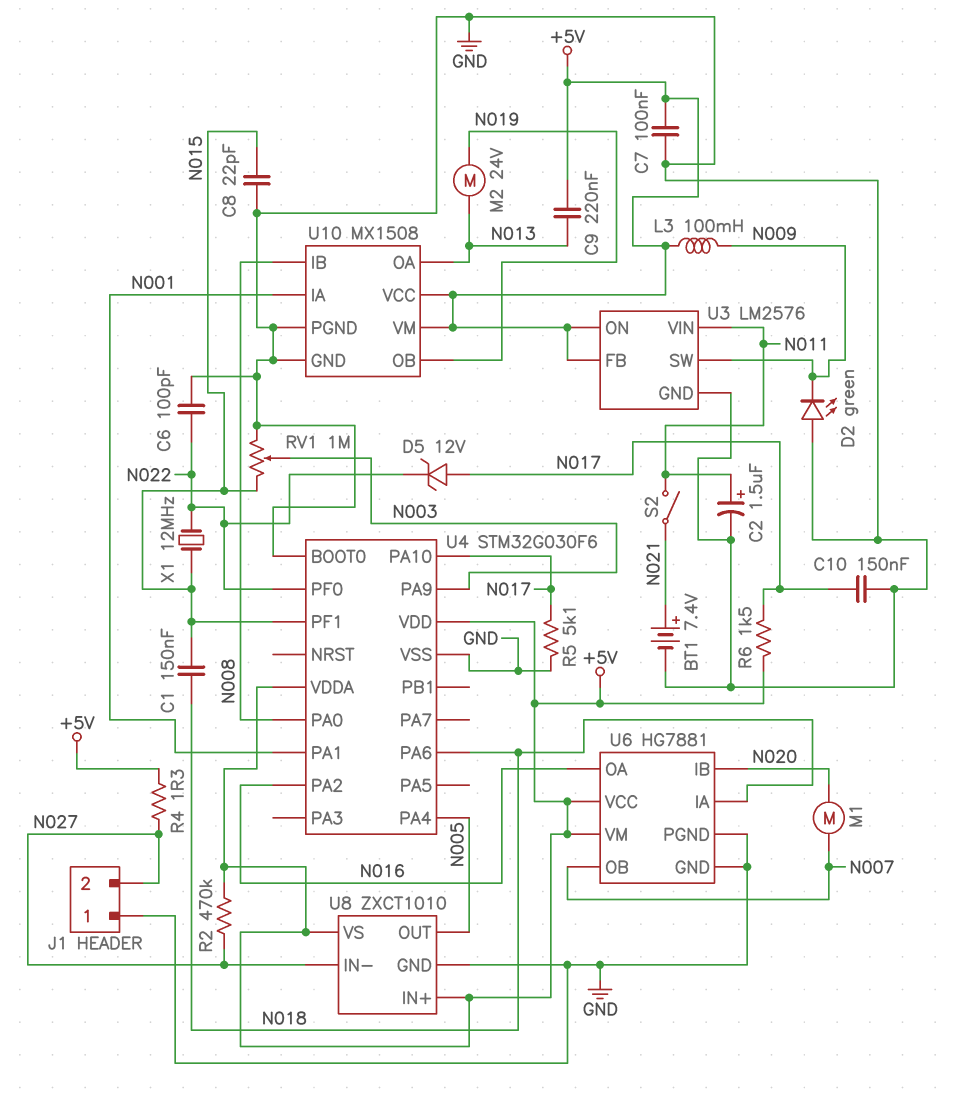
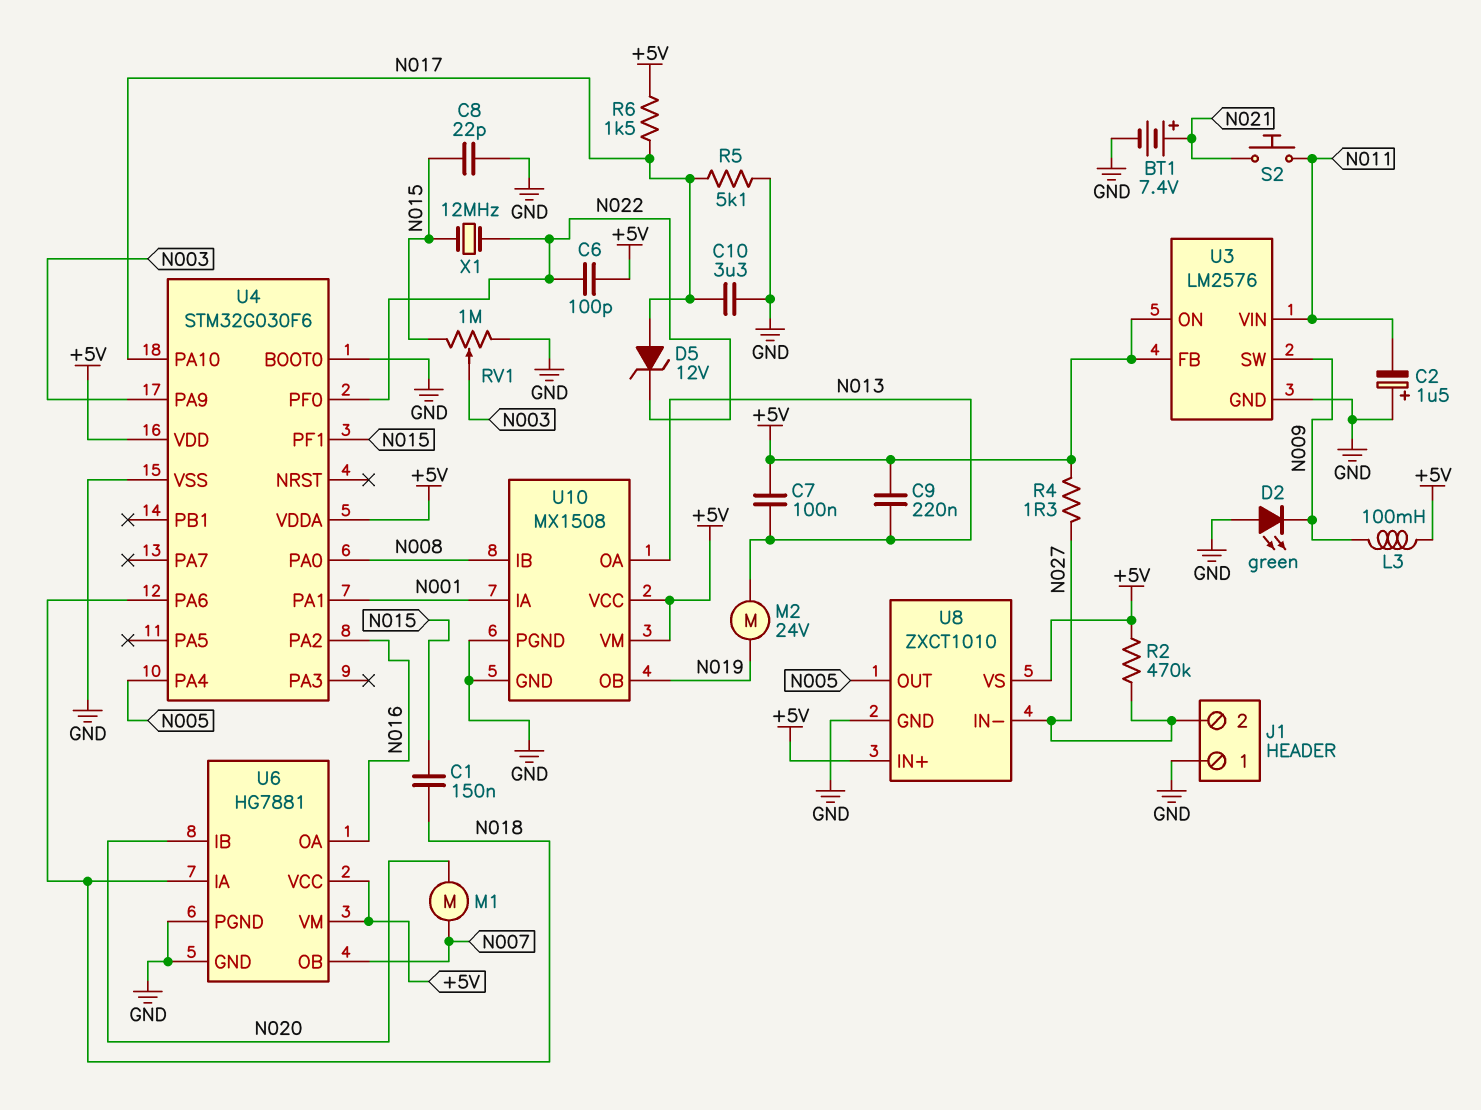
C2: 1.5uF (plus N011, minus GND) -> 1.5uF (plus GND, minus N011)
C6: 100pF (GND, N022) -> 100pF (+5V, N022)
C7: 100nF (+5V, GND) -> 100nF (+5V, N013)
C10: 150nF (GND, N017) -> 3.3uF (GND, N017)
S2: switch (N011, N021) -> button (N011, N021)

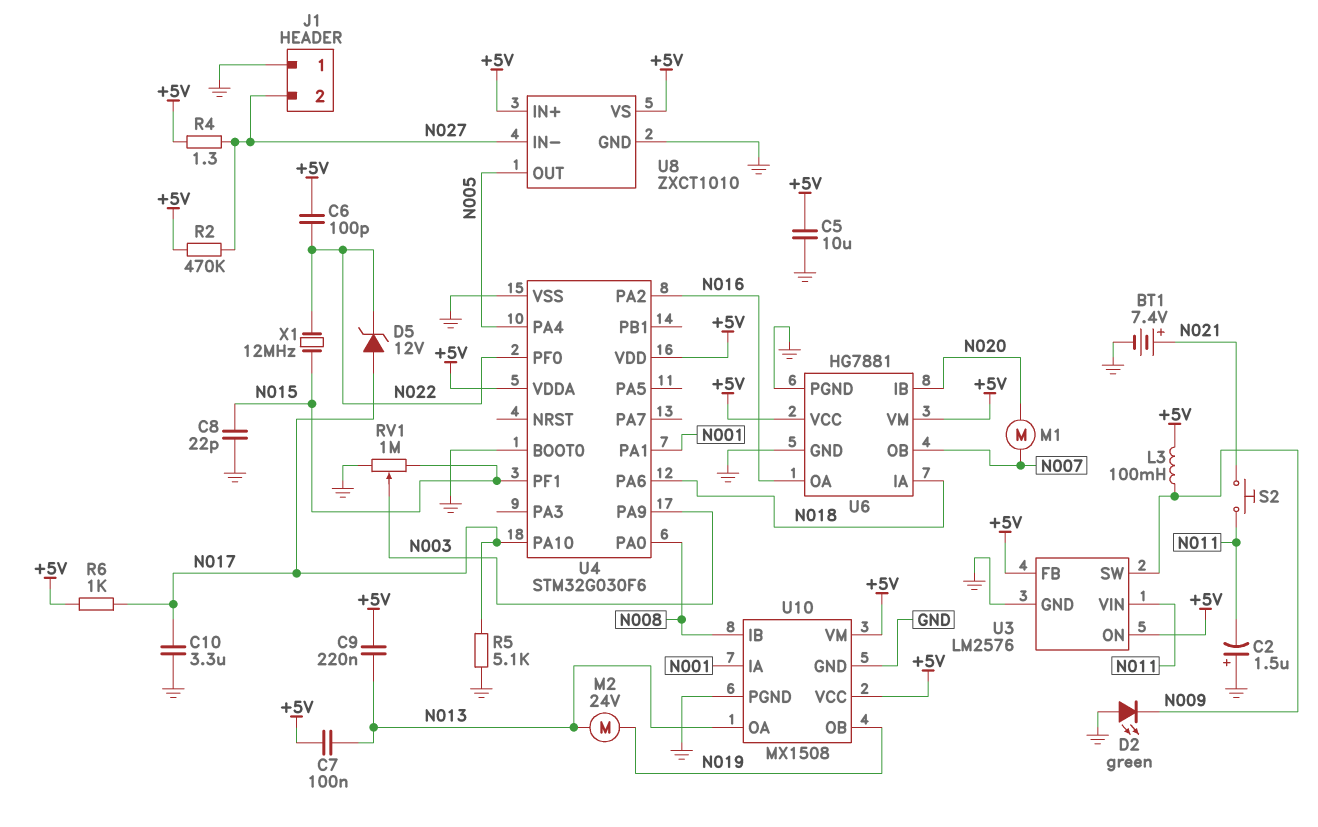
C1: 150nF (N015, N018) -> none
C5: none -> 10uF (+5V, GND)
R6: 1.5k (+5V, N017) -> 1k (+5V, N017)

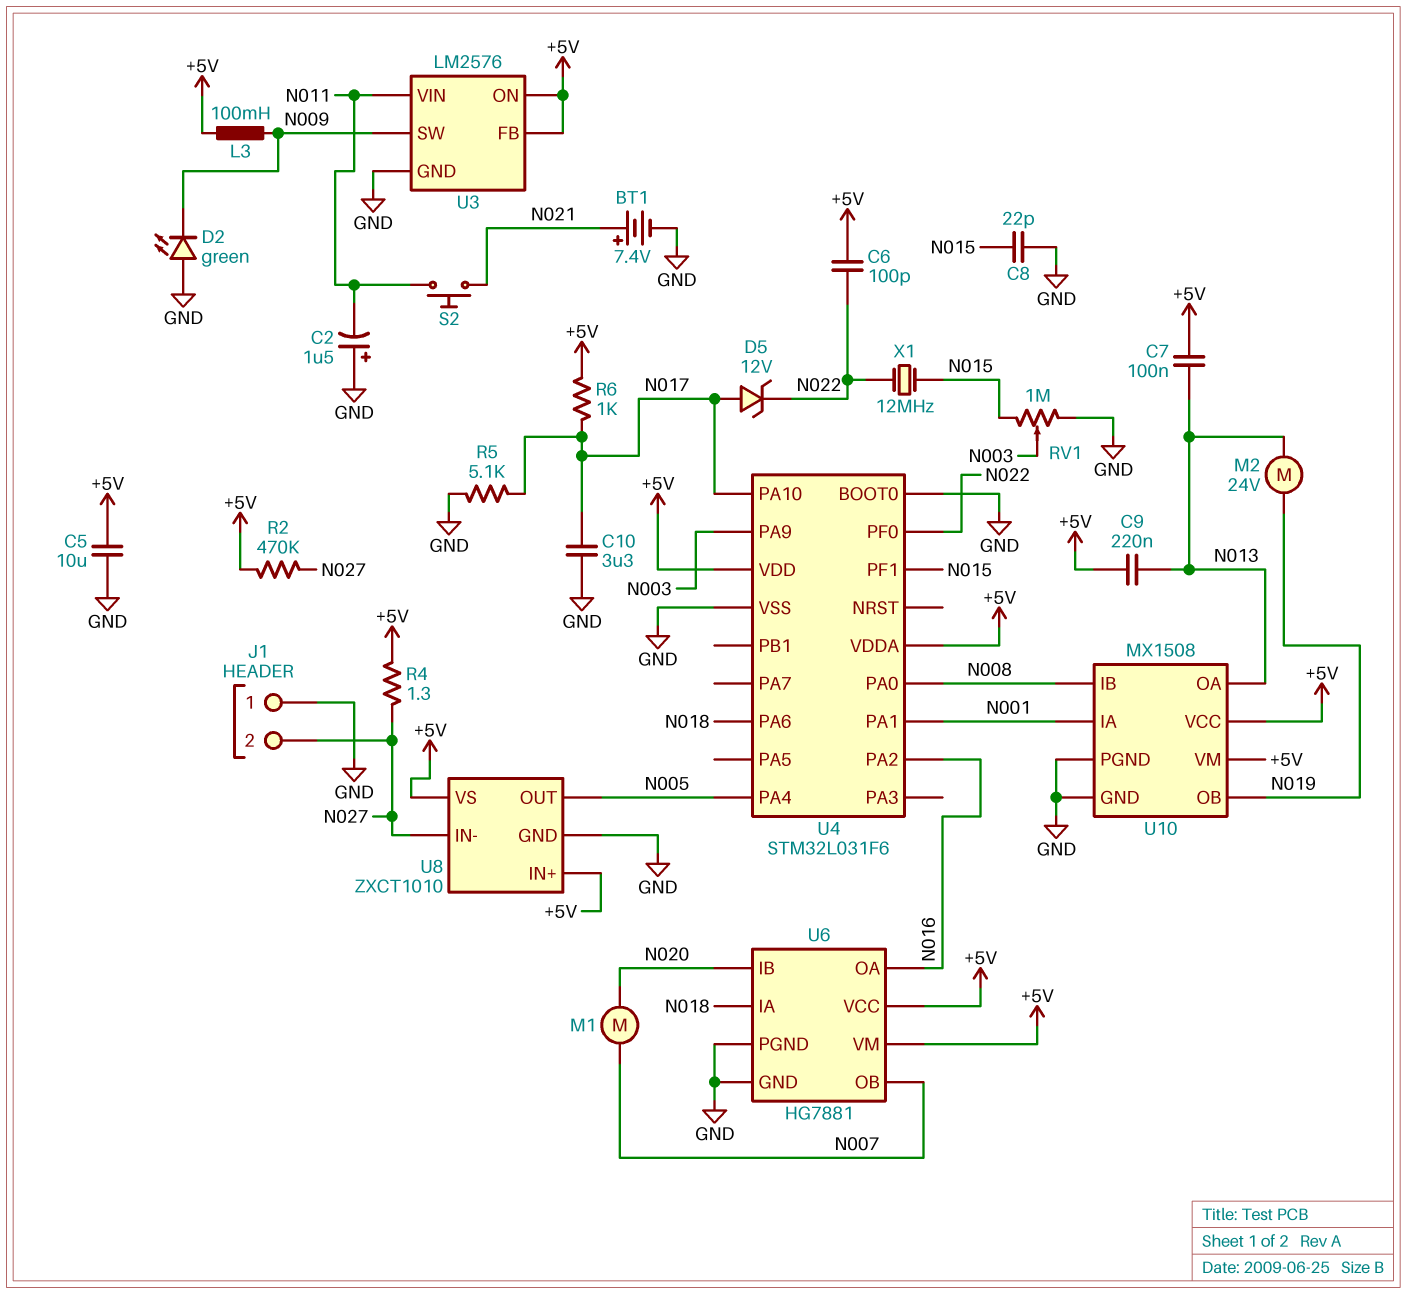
U4: STM32G030F6 -> STM32L031F6

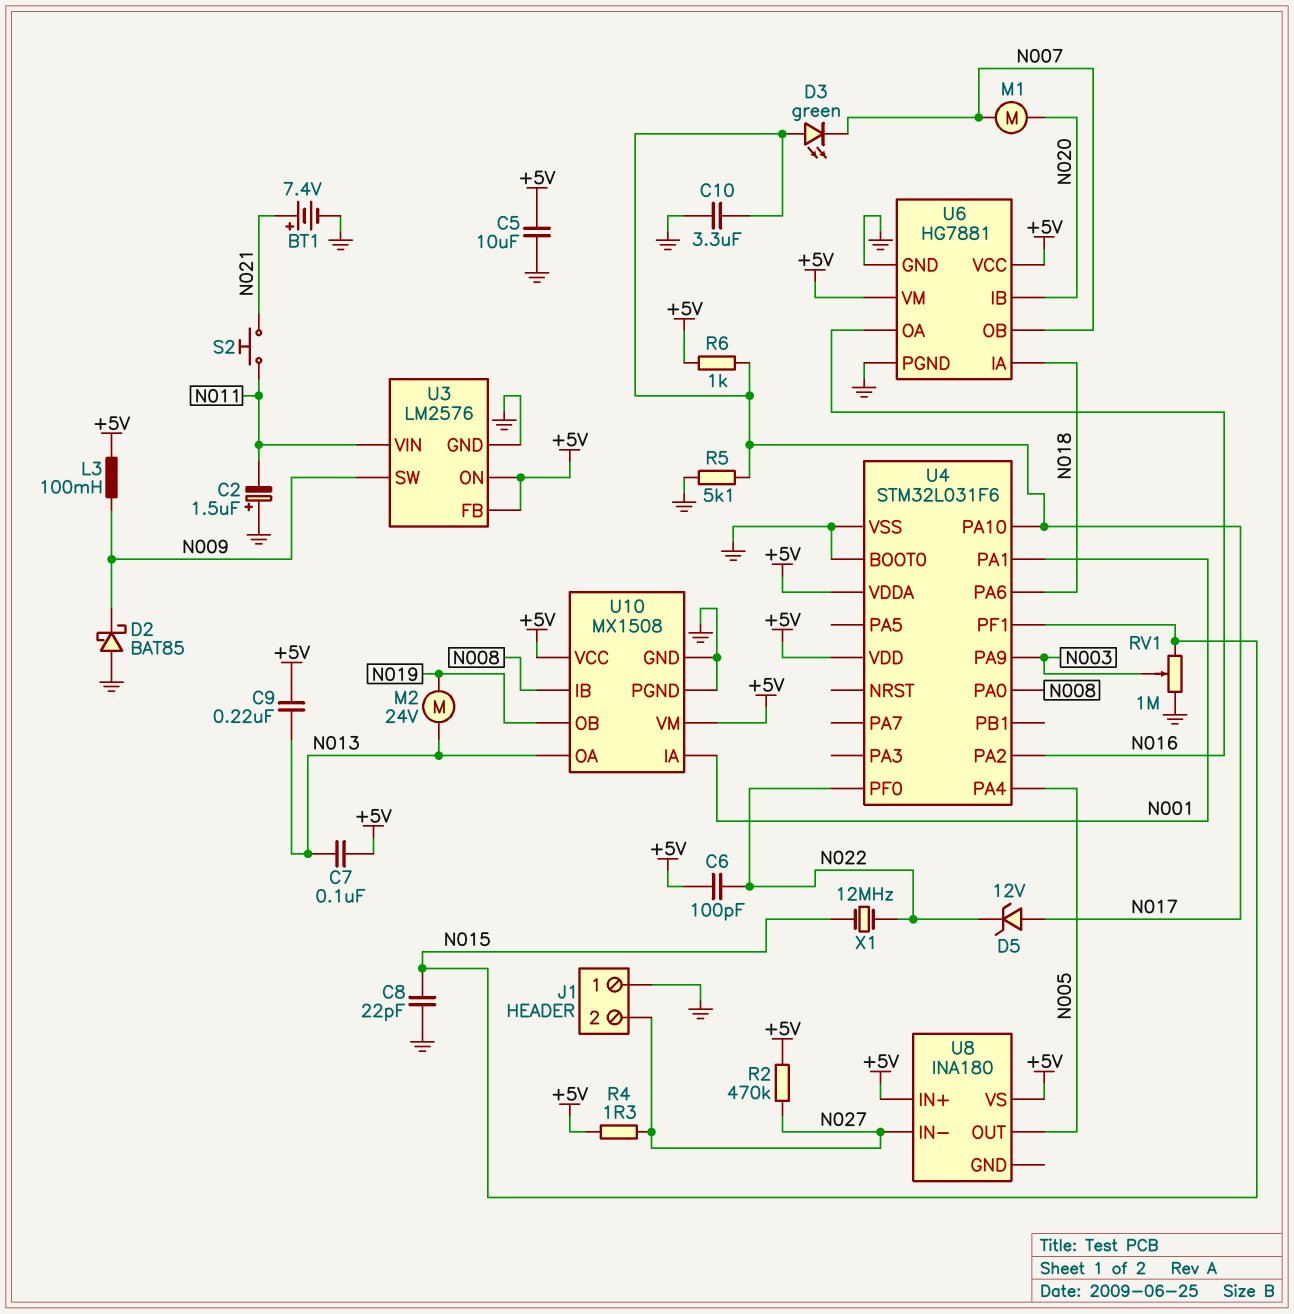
D2: LED green (A GND, K N009) -> schottky BAT85 (A GND, K N009)
D3: none -> LED green (A N017, K N007)
U8: ZXCT1010 -> INA180
U8 pin GND: GND -> none

